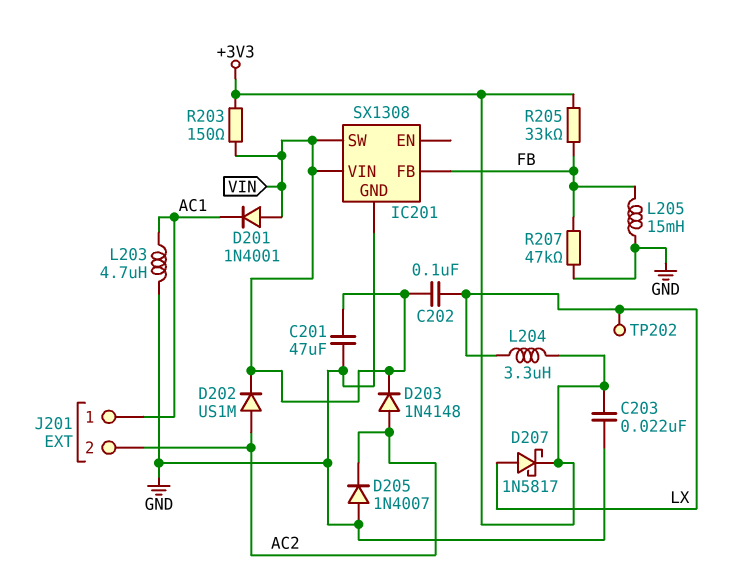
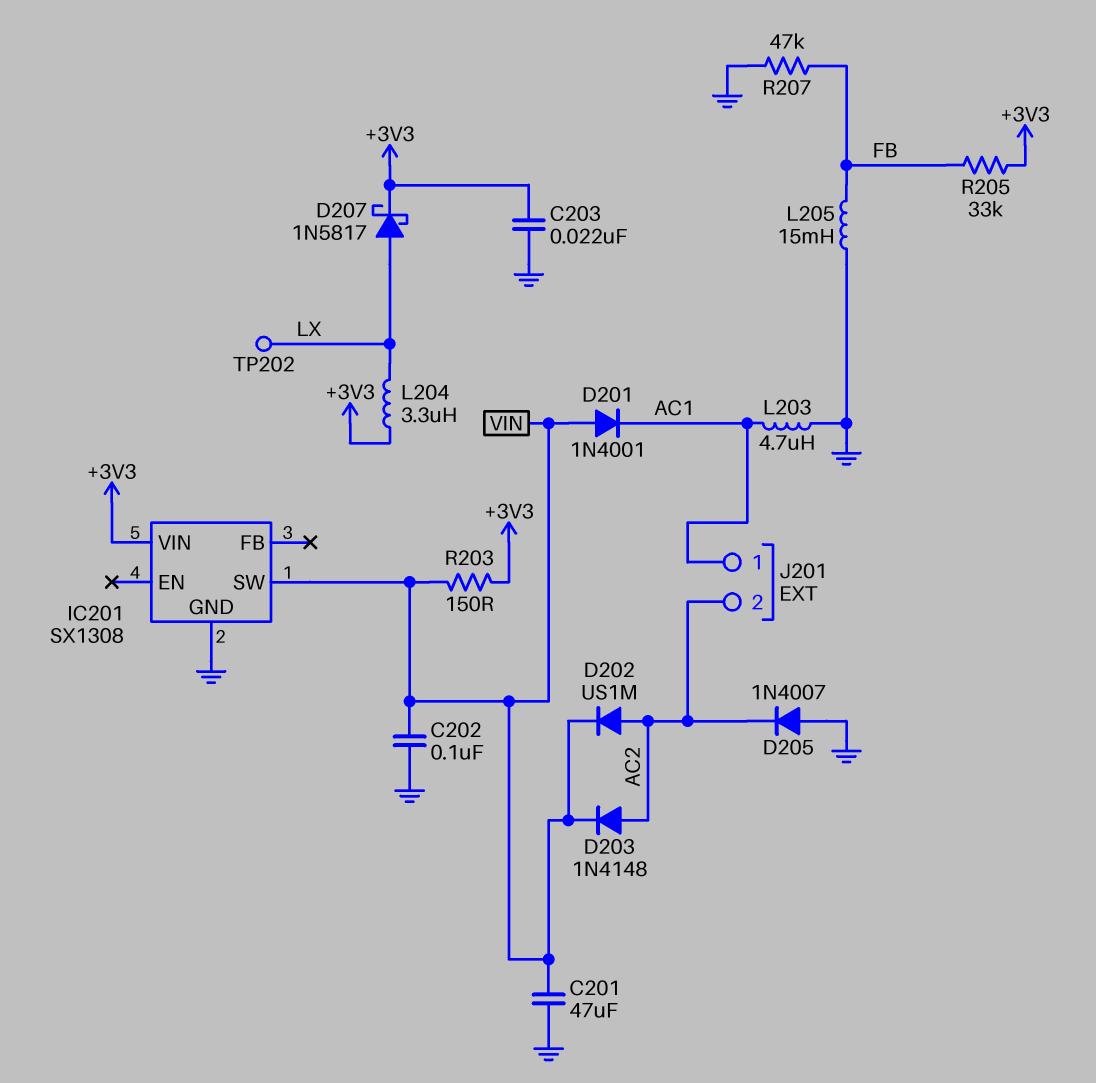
C202: 100nF (LX, VIN) -> 100nF (GND, VIN)
IC201 pin FB: FB -> none
IC201 pin VIN: VIN -> +3V3

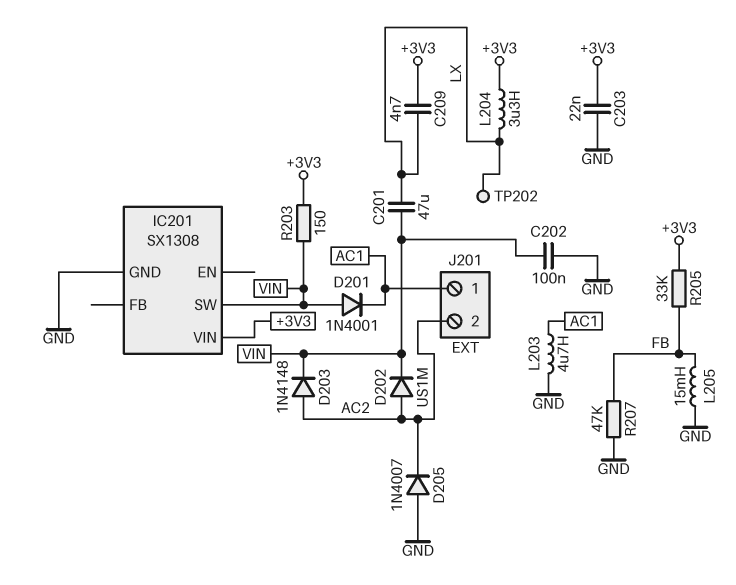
C201: 47uF (GND, VIN) -> 47uF (LX, VIN)
C209: none -> 4.7nF (+3V3, LX)
D207: schottky 1N5817 (A LX, K +3V3) -> none

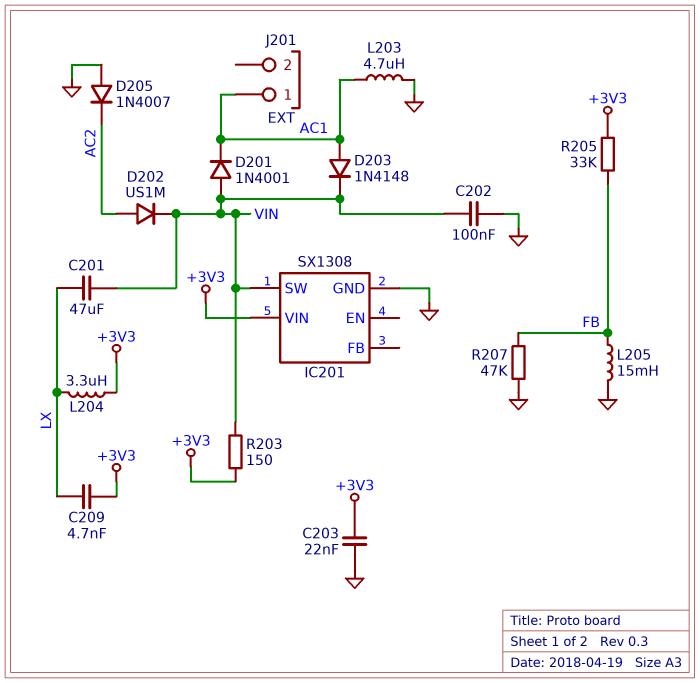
D203: diode 1N4148 (A AC2, K VIN) -> diode 1N4148 (A AC1, K VIN)
J201 pin 2: AC2 -> none
TP202: test point (LX) -> none

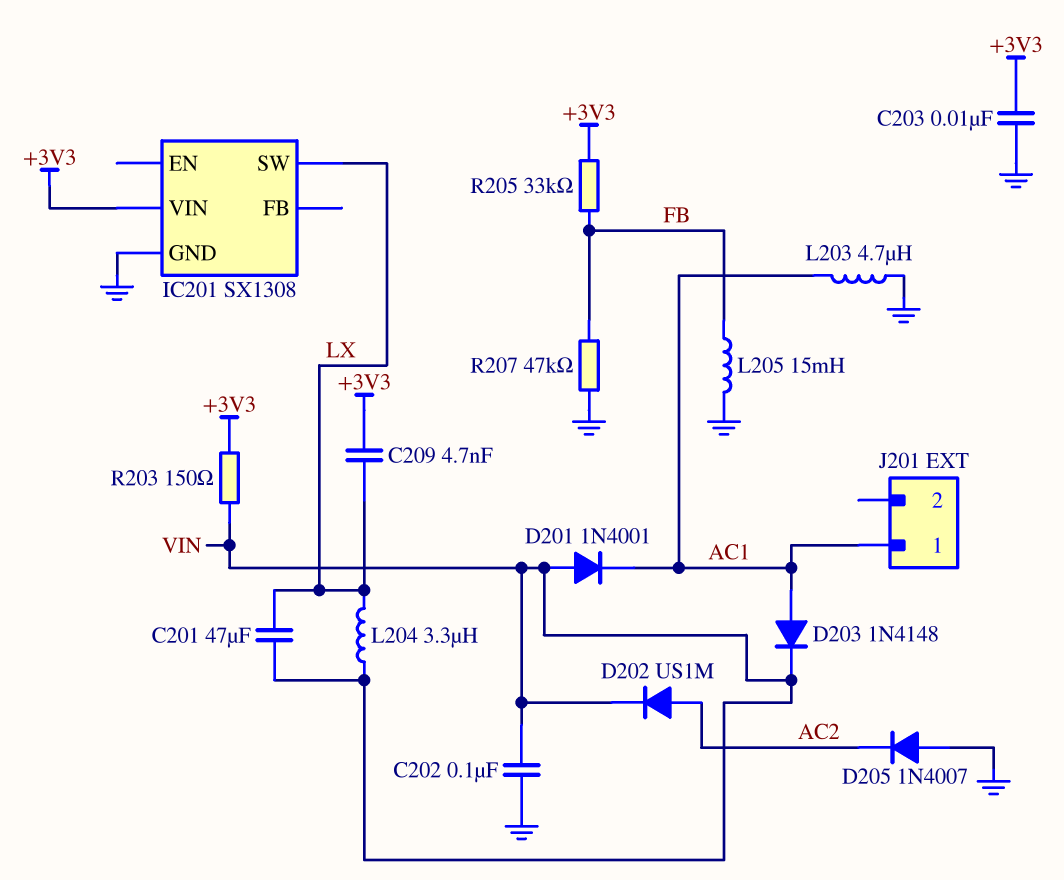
C203: 22nF (+3V3, GND) -> 10nF (+3V3, GND)
IC201 pin SW: VIN -> LX
L204: 3.3uH (+3V3, LX) -> 3.3uH (LX, VIN)

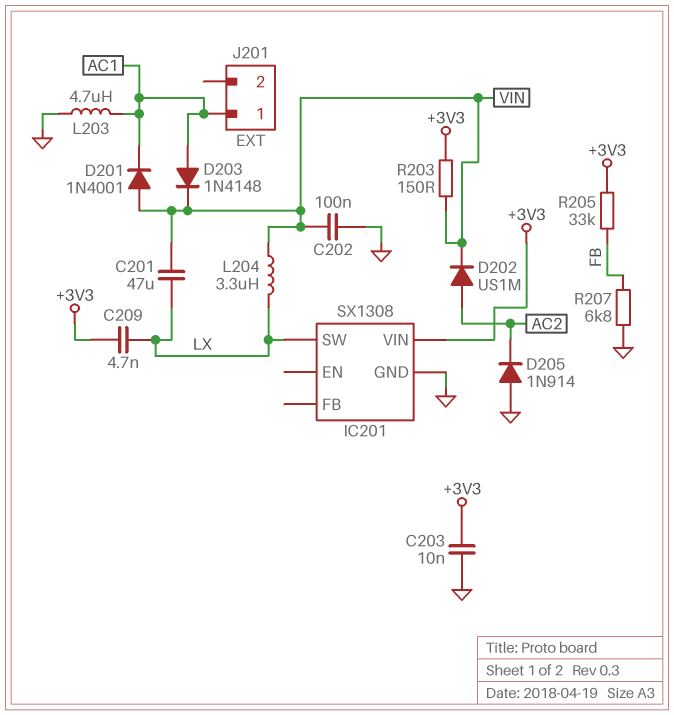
D205: diode 1N4007 (A GND, K AC2) -> diode 1N914 (A GND, K AC2)
L205: 15mH (FB, GND) -> none
R207: 47k (FB, GND) -> 6.8k (FB, GND)

